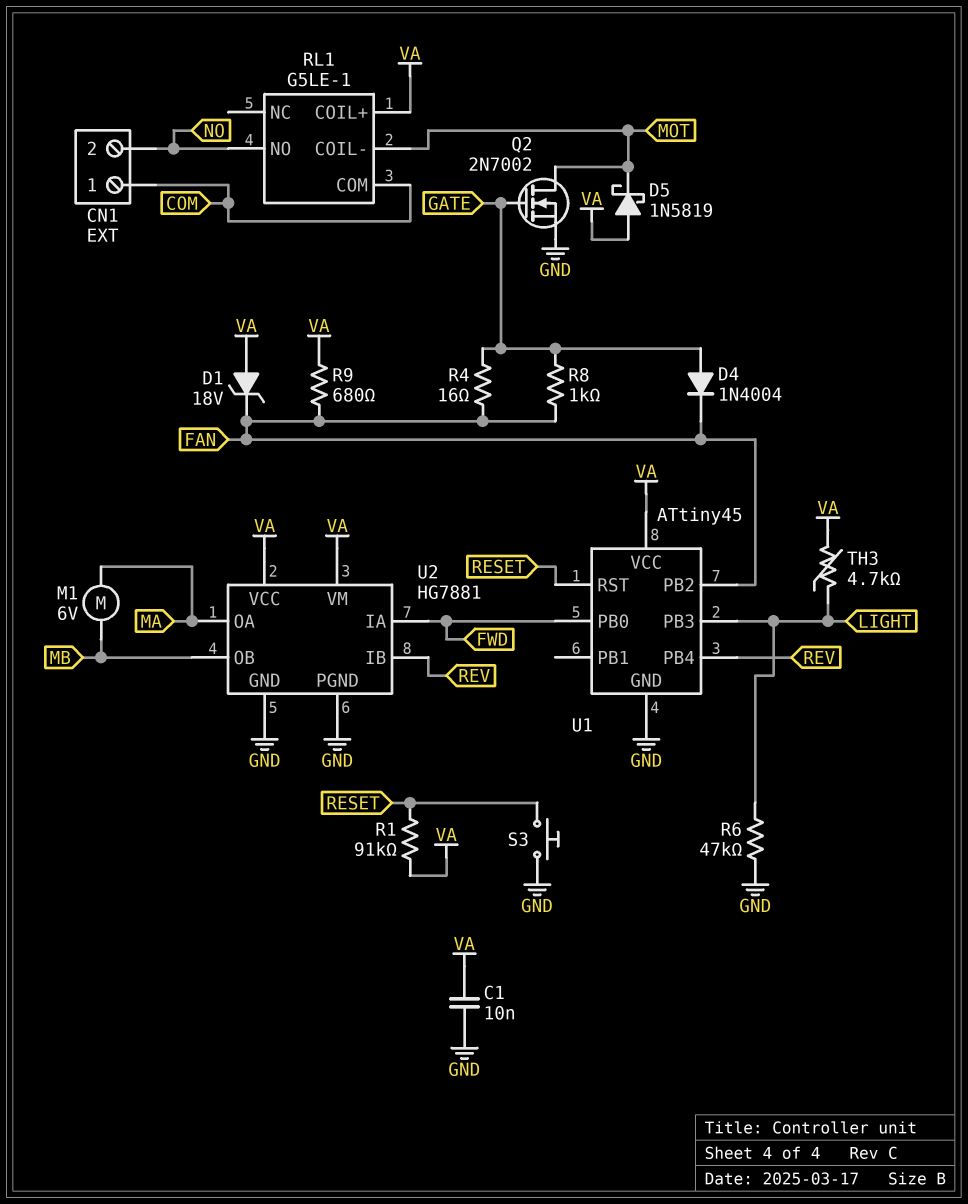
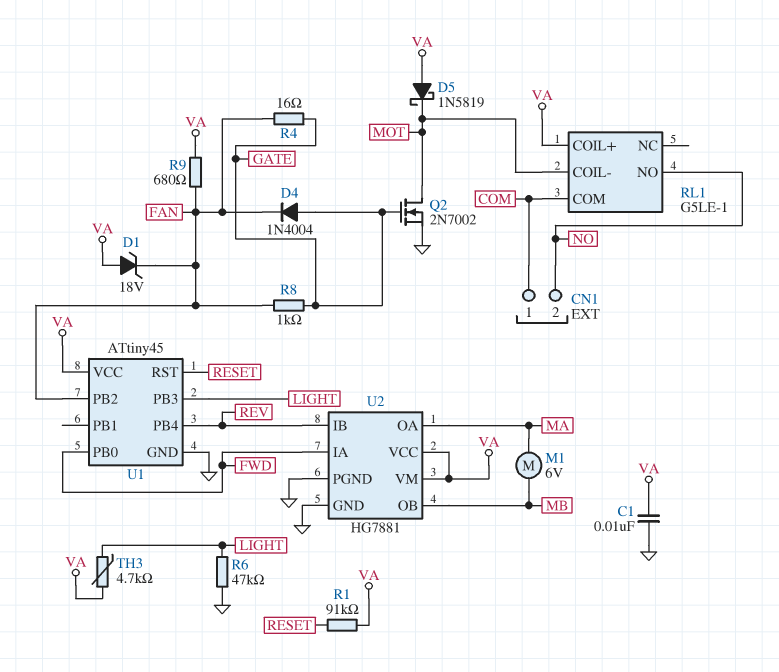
S3: button (GND, RESET) -> none

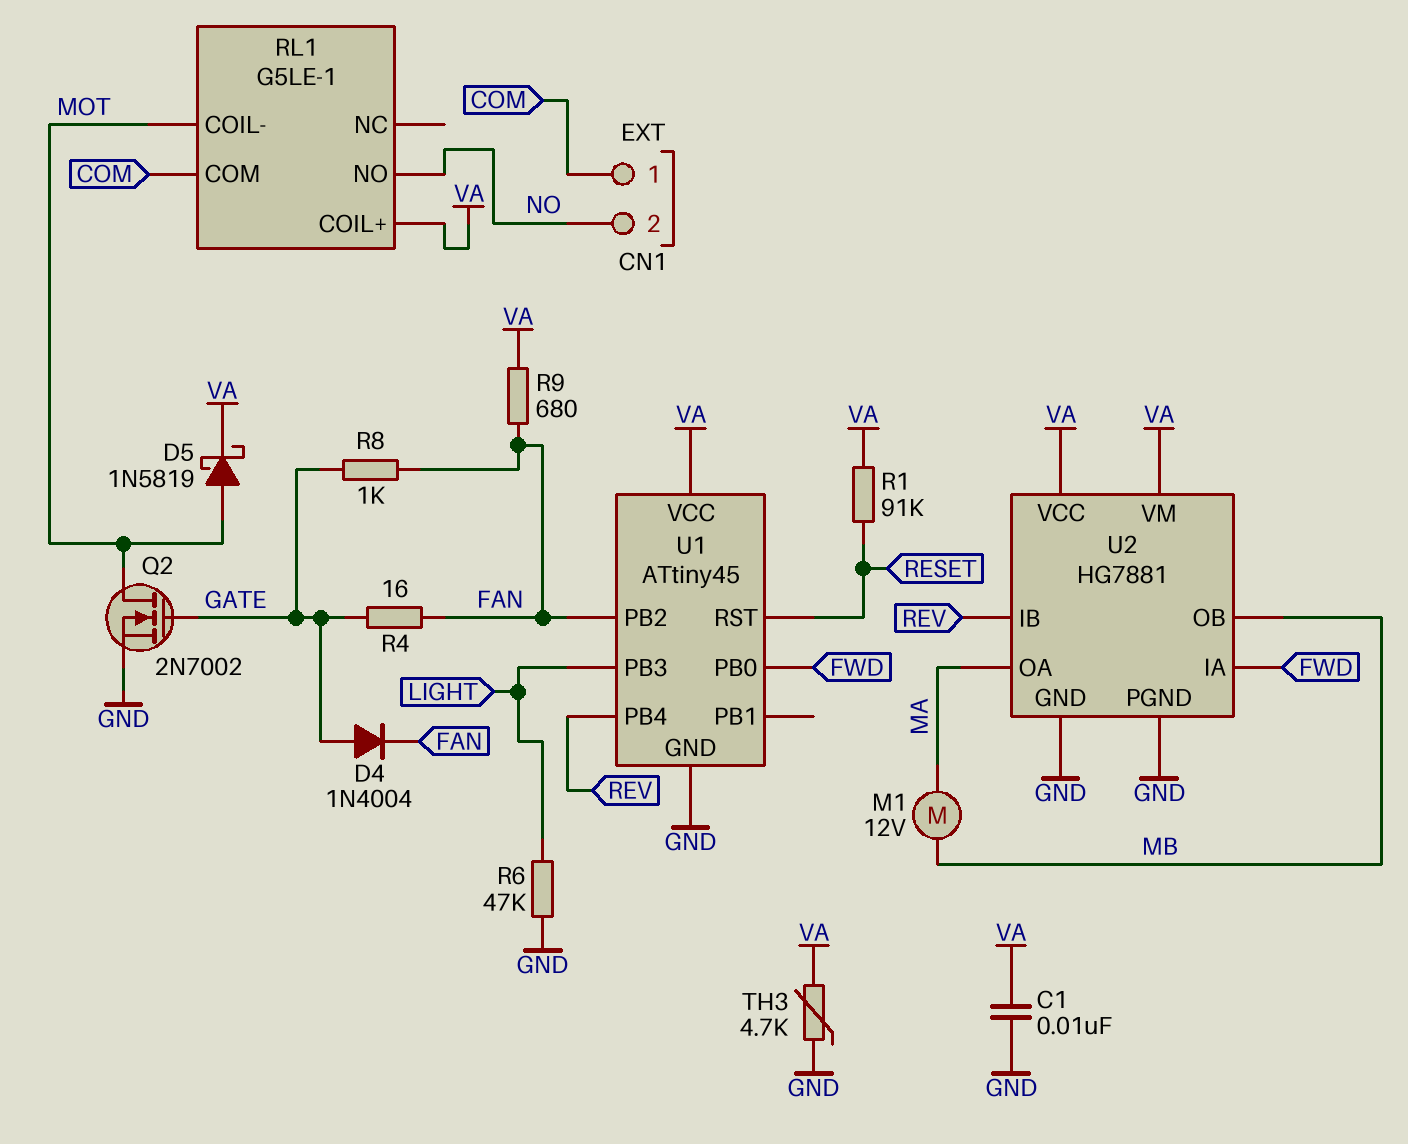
D1: zener 18V (A VA, K FAN) -> none
D5: schottky 1N5819 (A VA, K MOT) -> schottky 1N5819 (A MOT, K VA)
M1: motor 6V (MA, MB) -> motor 12V (MA, MB)
TH3: 4.7k (LIGHT, VA) -> 4.7k (GND, VA)

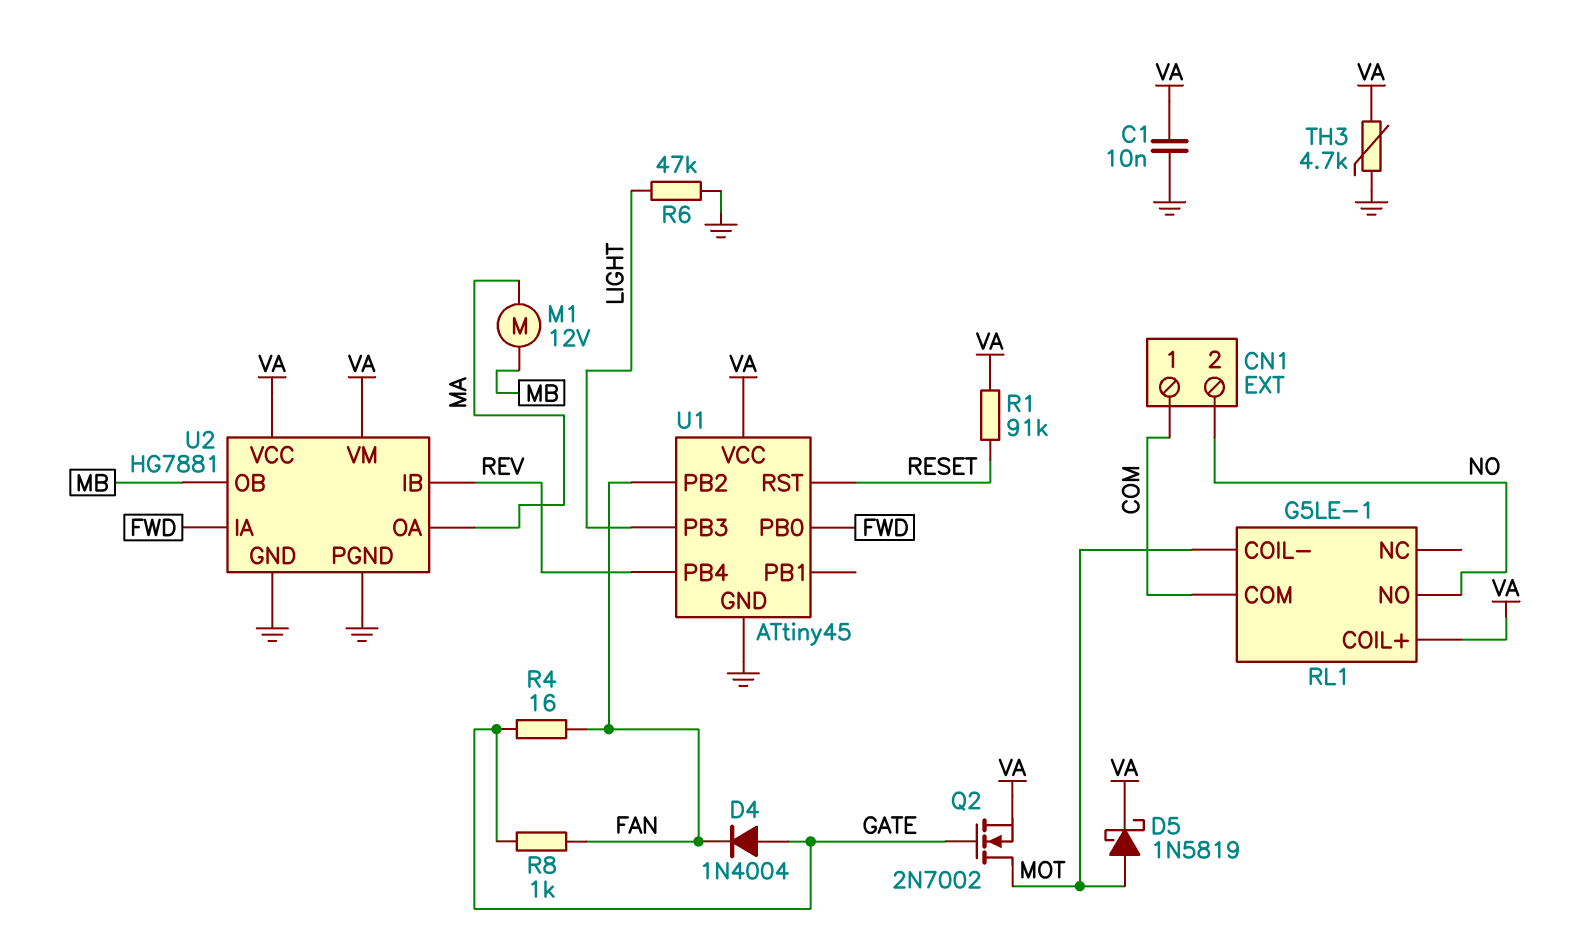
Q2: NMOS 2N7002 (G GATE, D MOT, S GND) -> NMOS 2N7002 (G GATE, D MOT, S VA)
R9: 680 (FAN, VA) -> none

